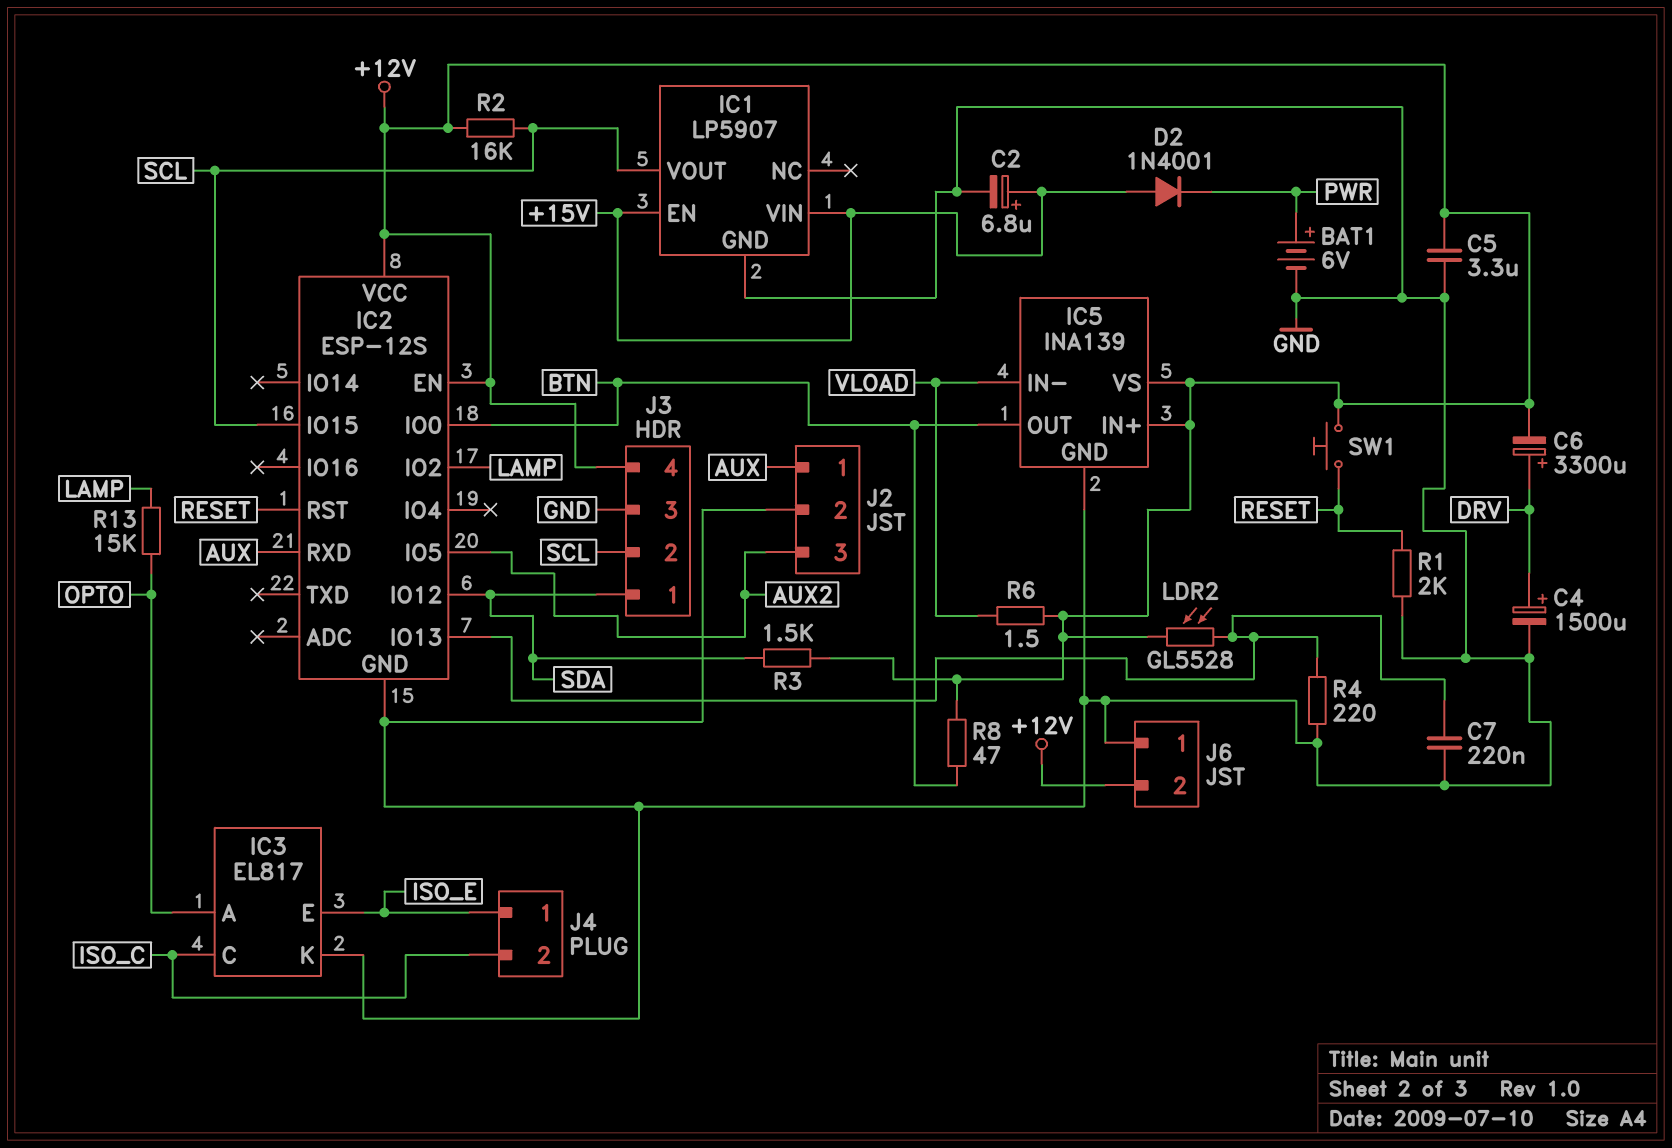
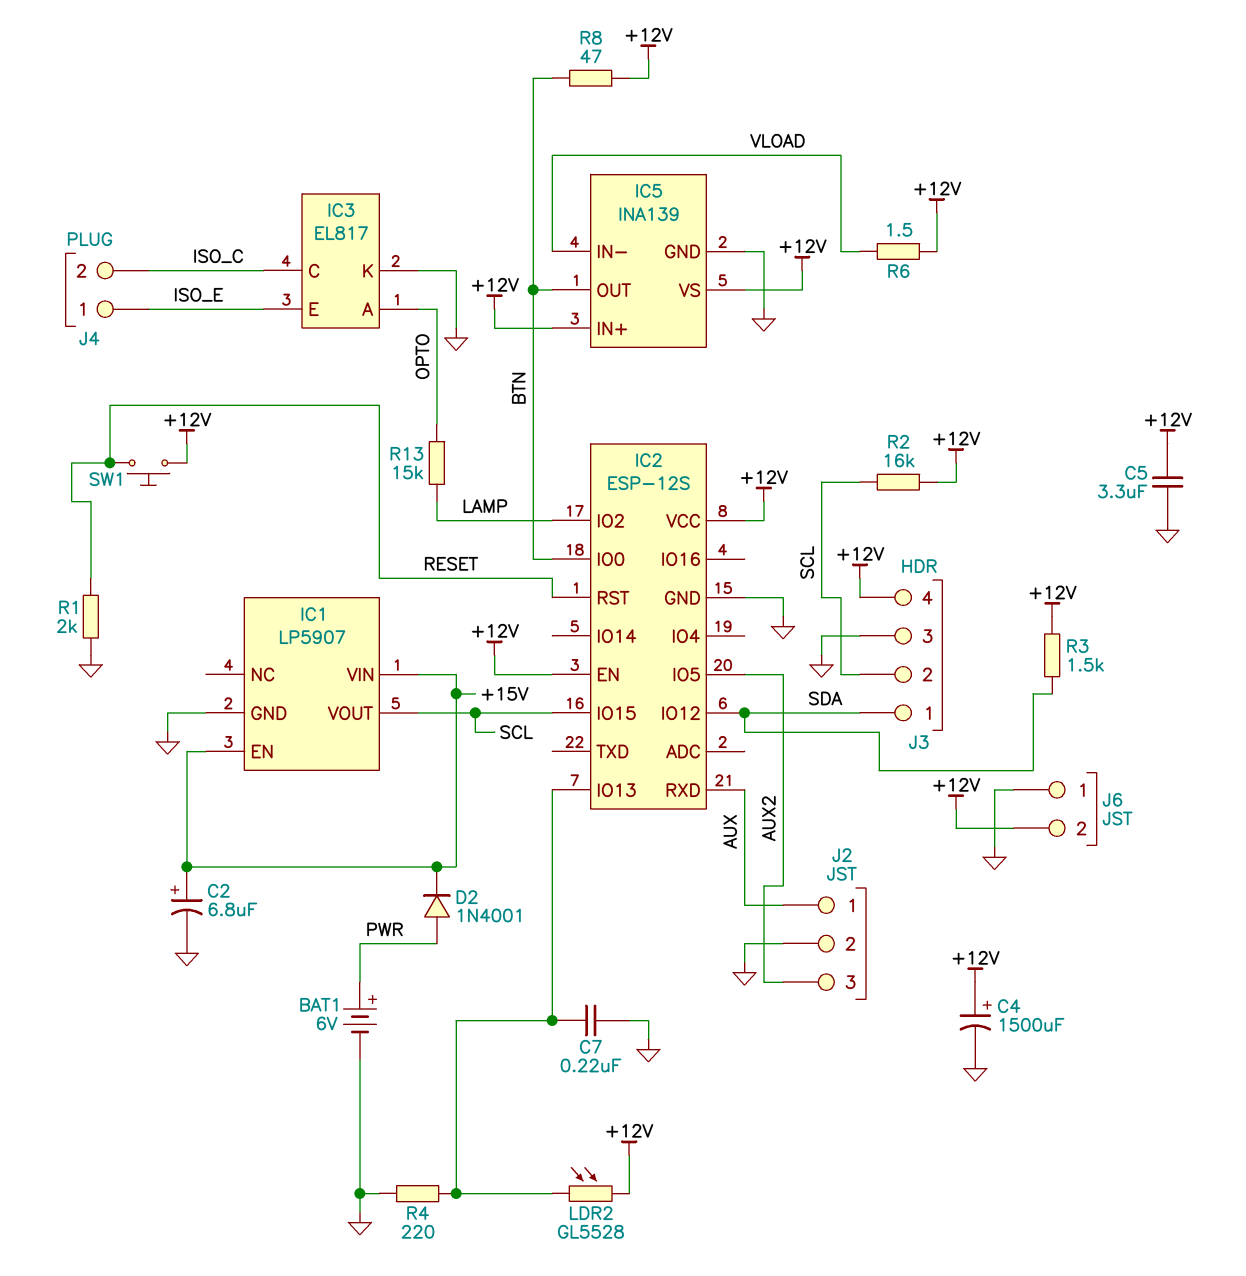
C4: 1500uF (plus DRV, minus GND) -> 1500uF (plus +12V, minus GND)
C6: 3300uF (plus DRV, minus +12V) -> none
D2: diode 1N4001 (A +15V, K PWR) -> diode 1N4001 (A PWR, K +15V)

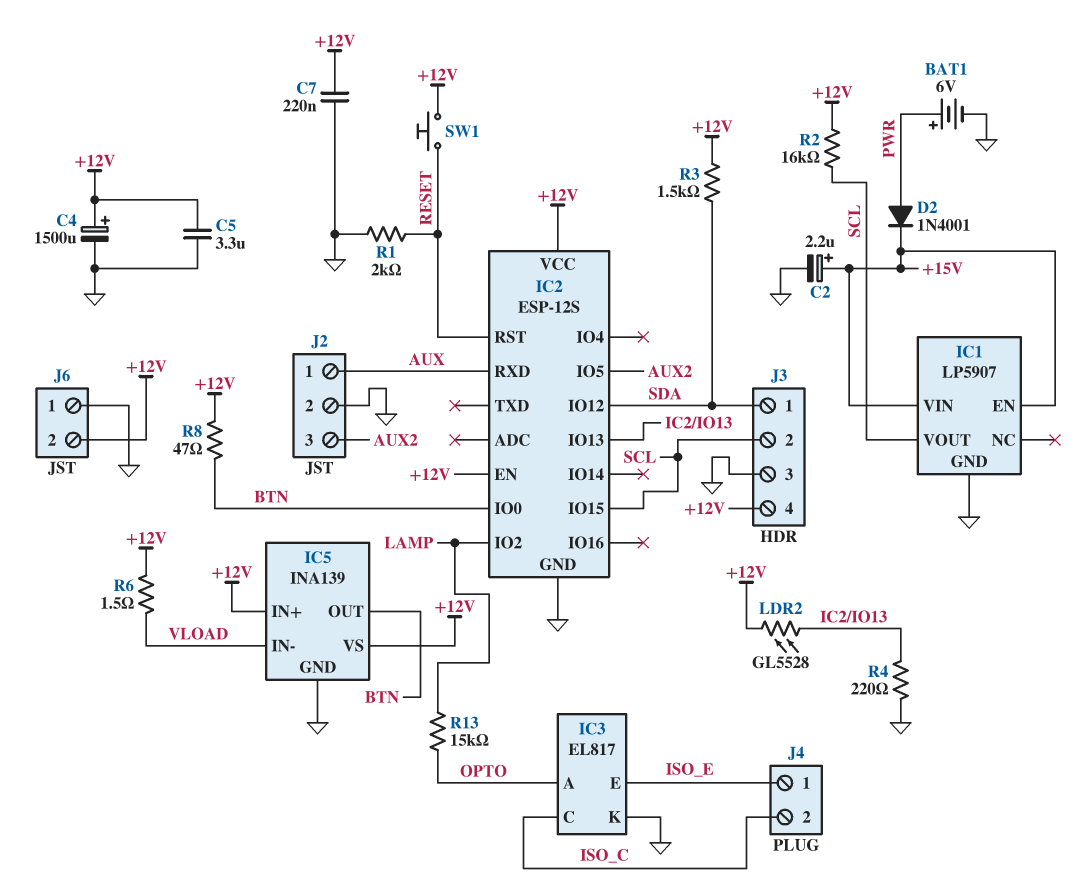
C2: 6.8uF (plus +15V, minus GND) -> 2.2uF (plus +15V, minus GND)
C7: 220nF (GND, IC2/IO13) -> 220nF (+12V, GND)

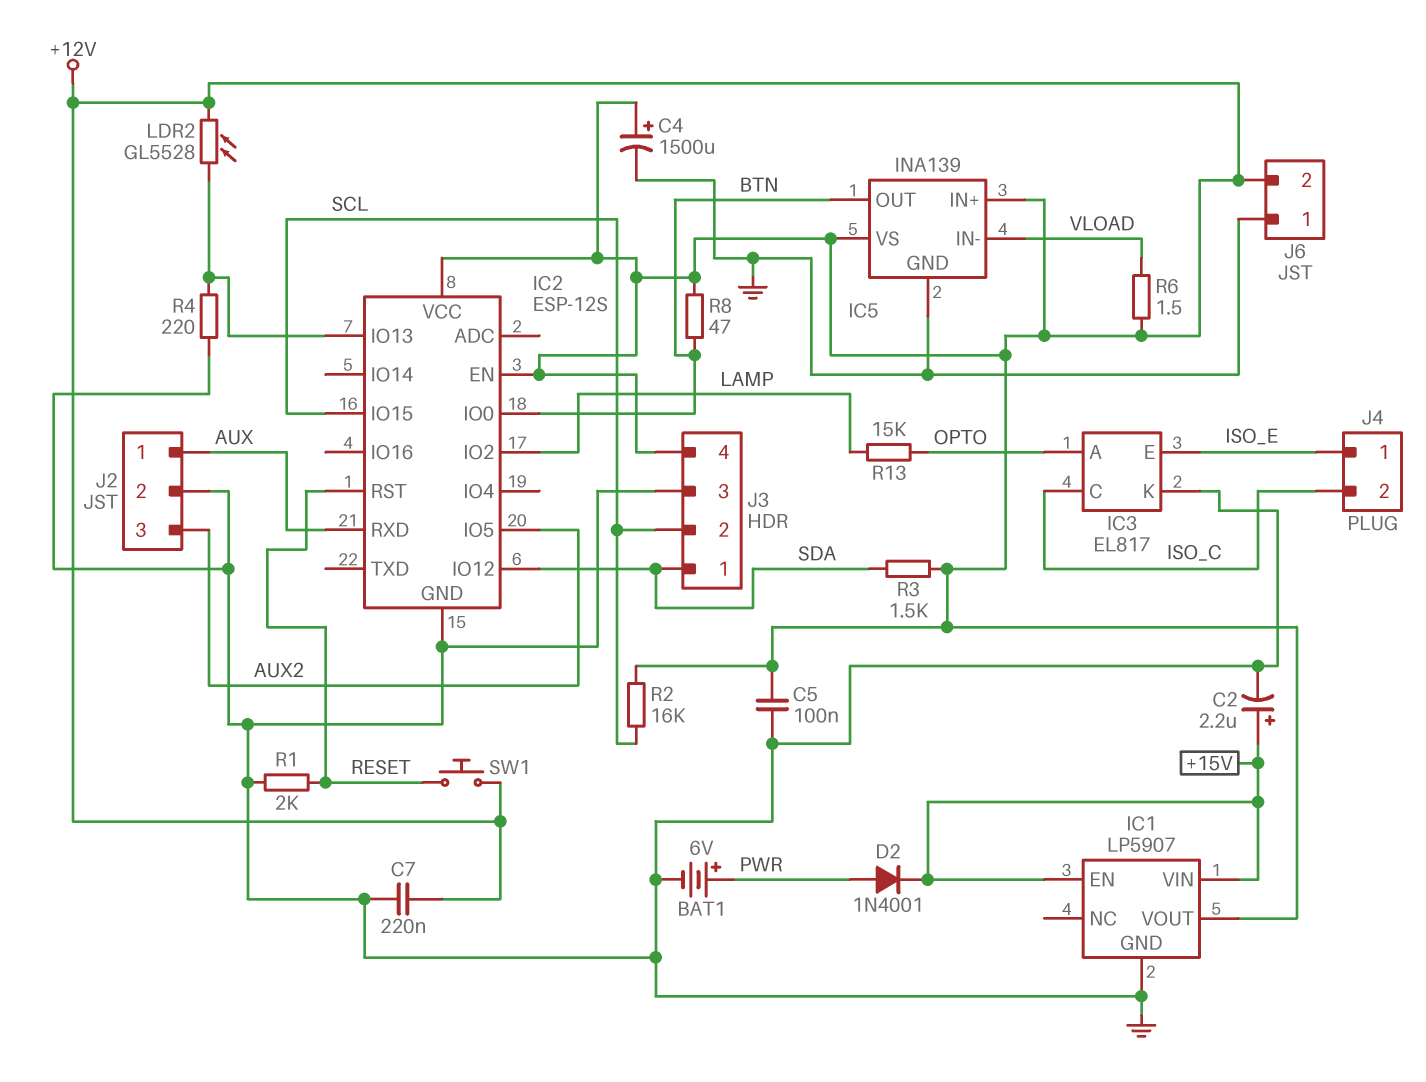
C5: 3.3uF (+12V, GND) -> 100nF (+12V, GND)
IC1 pin VOUT: SCL -> +12V

